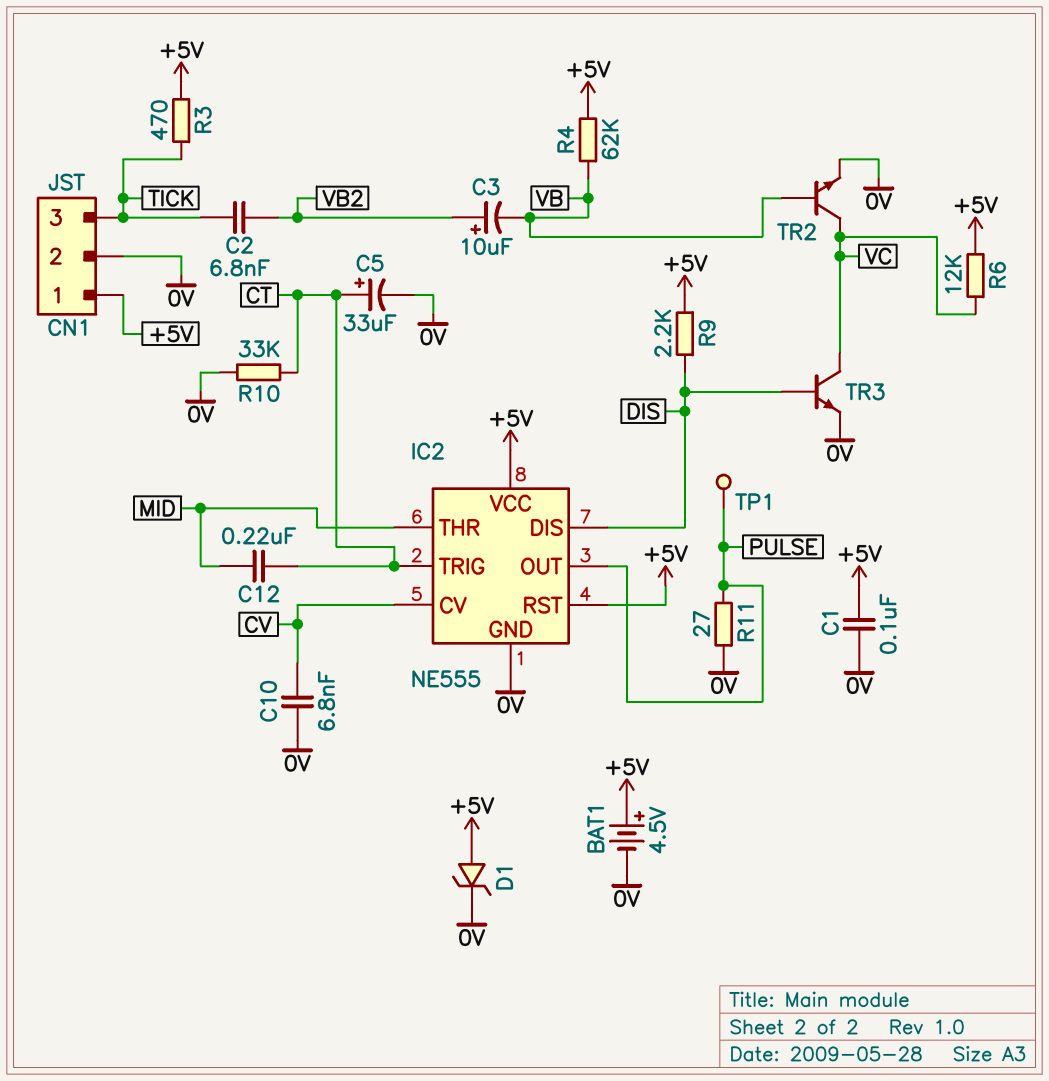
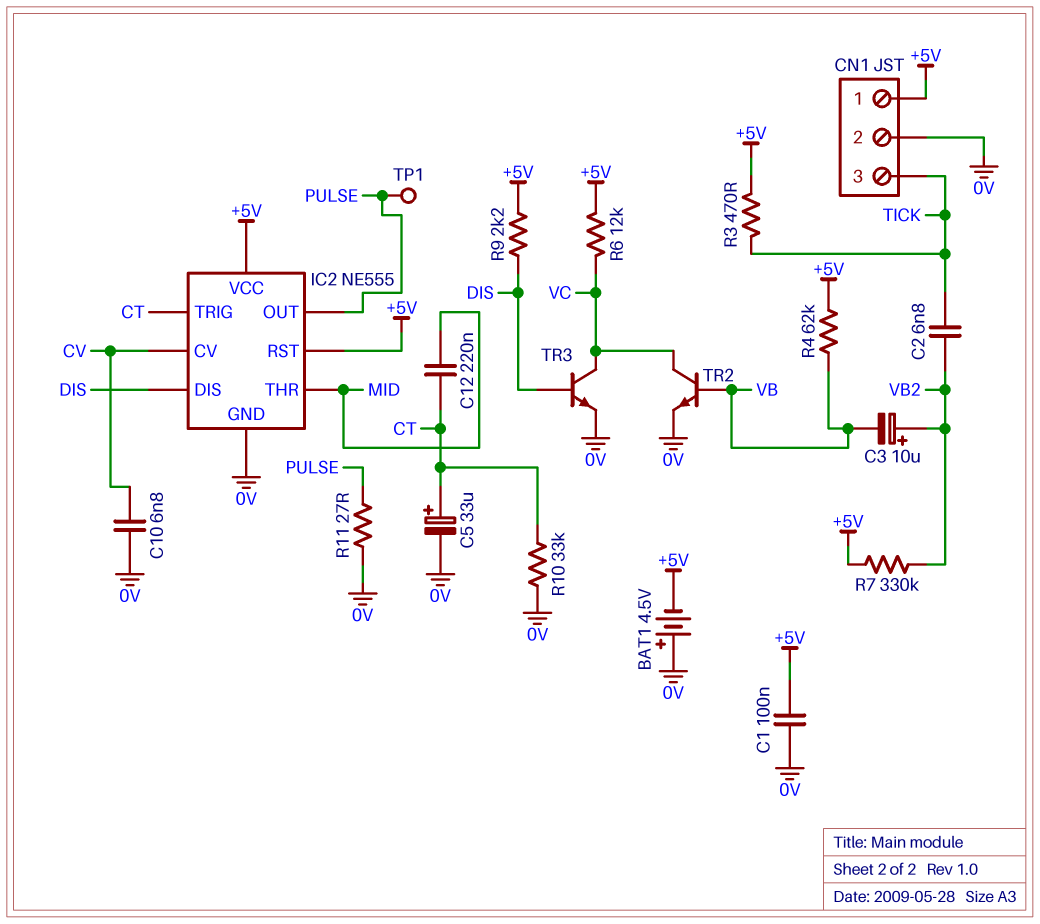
BAT1: 4.5V (plus +5V, minus 0V) -> 4.5V (plus 0V, minus +5V)
D1: zener (A +5V, K 0V) -> none
R7: none -> 330k (+5V, VB2)

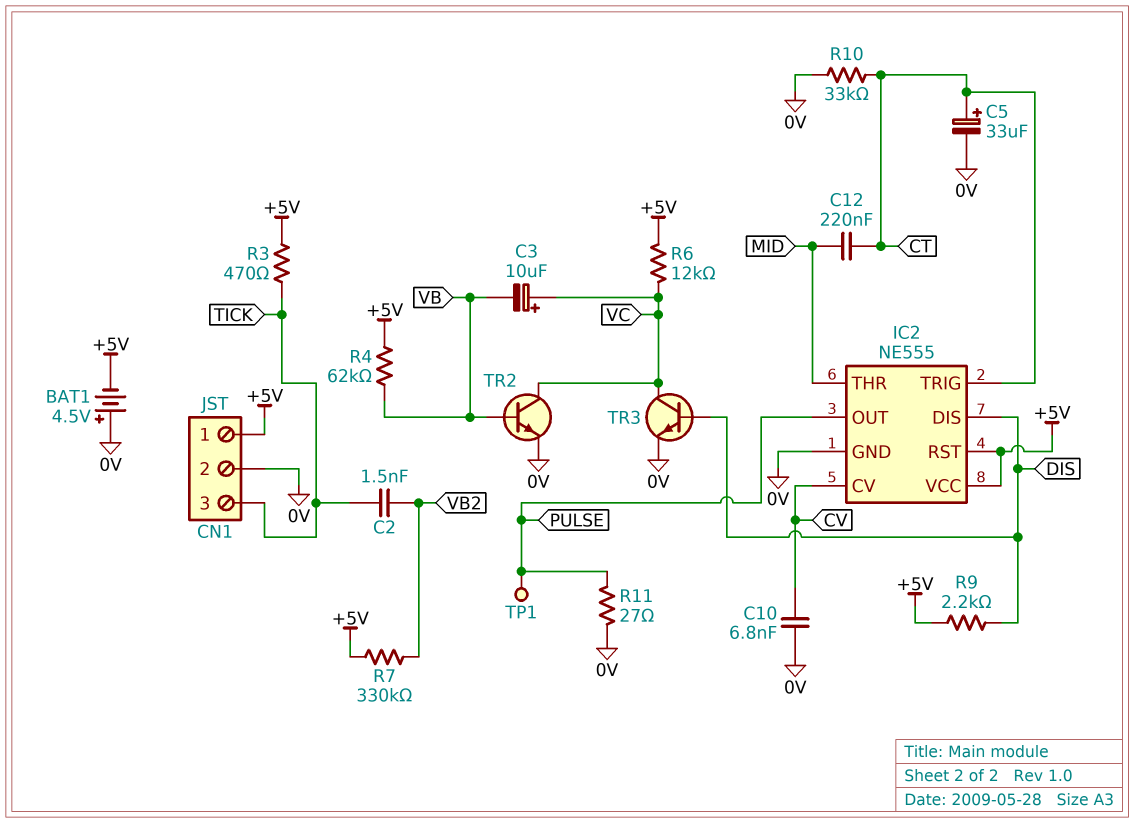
C1: 100nF (+5V, 0V) -> none
C2: 6.8nF (TICK, VB2) -> 1.5nF (TICK, VB2)
C3: 10uF (plus VB2, minus VB) -> 10uF (plus VC, minus VB)

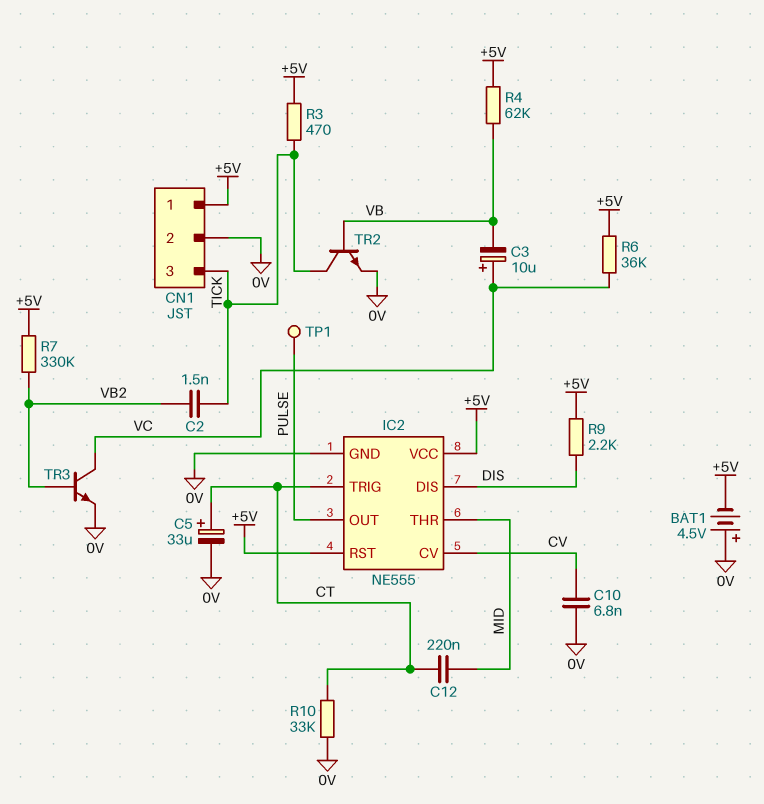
R6: 12k (+5V, VC) -> 36k (+5V, VC)
R11: 27 (0V, PULSE) -> none
TR2: NPN (B VB, C VC, E 0V) -> NPN (B VB, C TICK, E 0V)
TR3: NPN (B DIS, C VC, E 0V) -> NPN (B VB2, C VC, E 0V)

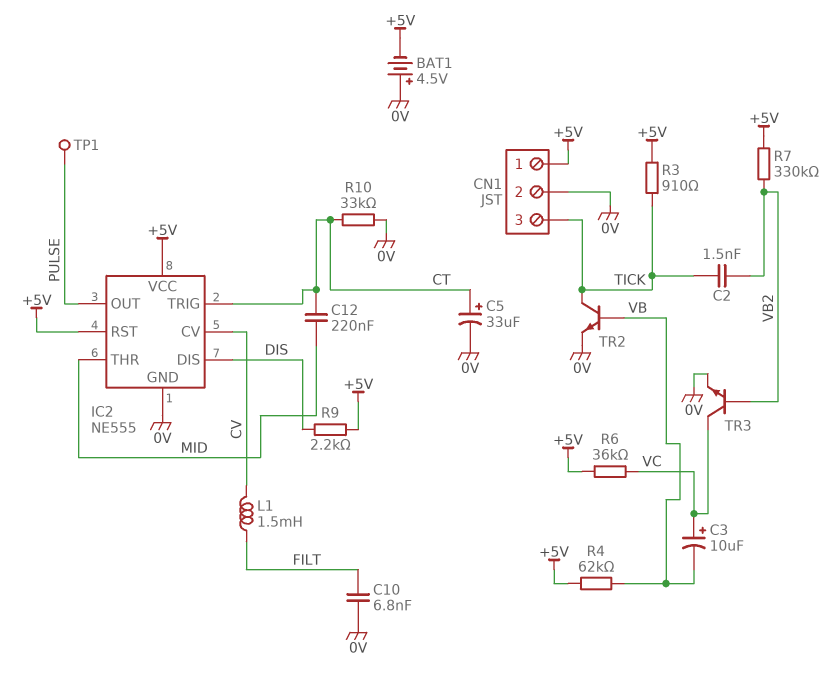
C10: 6.8nF (0V, CV) -> 6.8nF (0V, FILT)
L1: none -> 1.5mH (CV, FILT)
R3: 470 (+5V, TICK) -> 910 (+5V, TICK)

